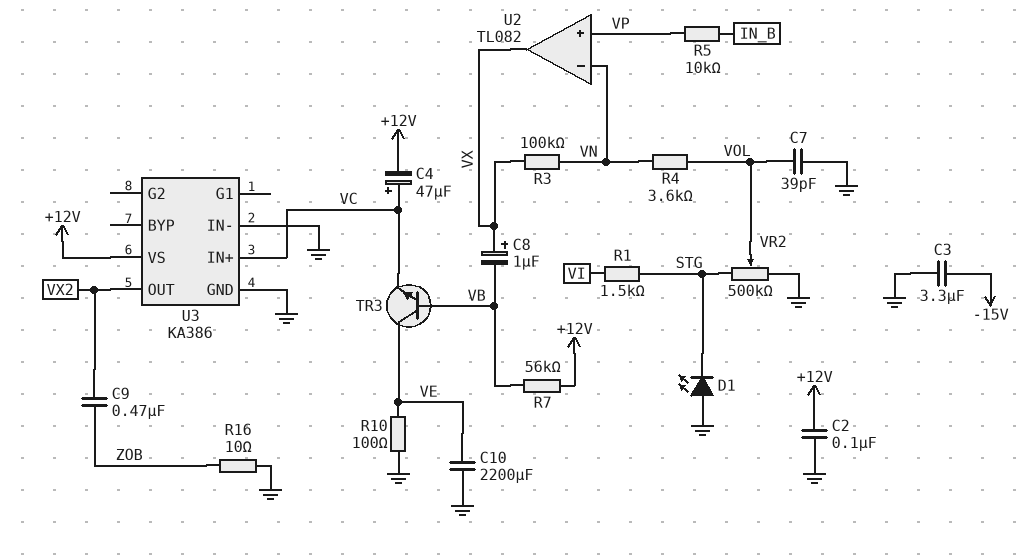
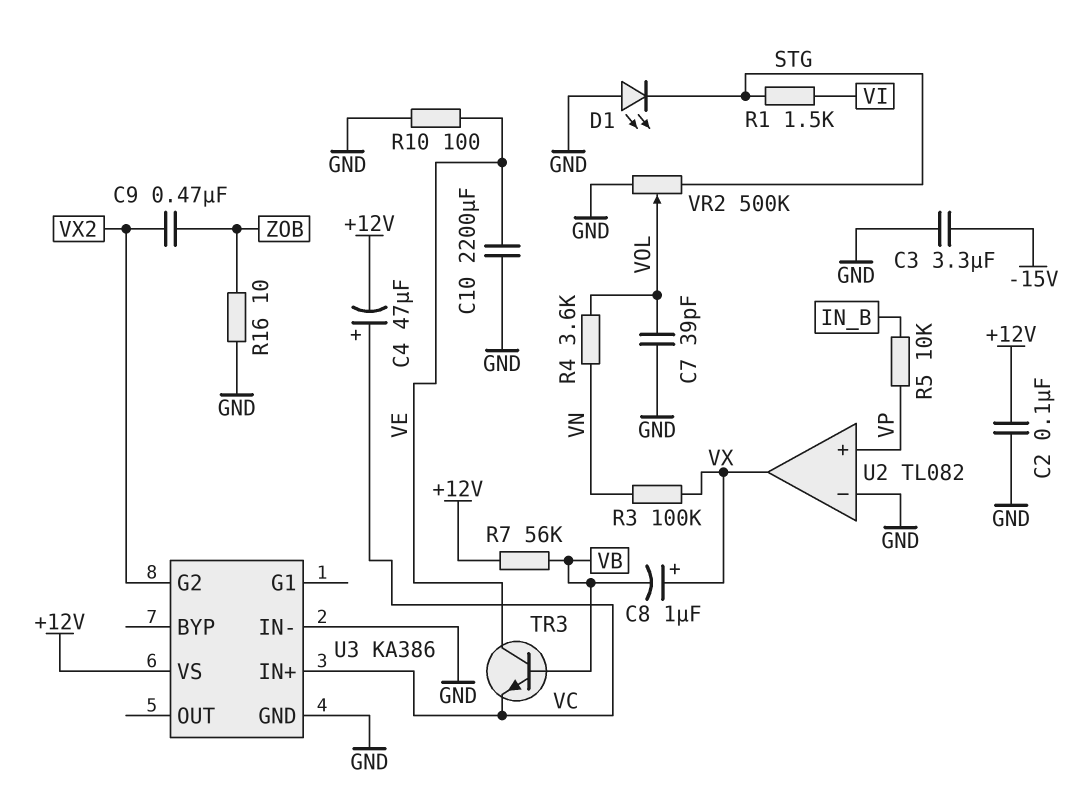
U2 pin in-: VN -> GND
U3 pin G2: none -> VX2
U3 pin OUT: VX2 -> none

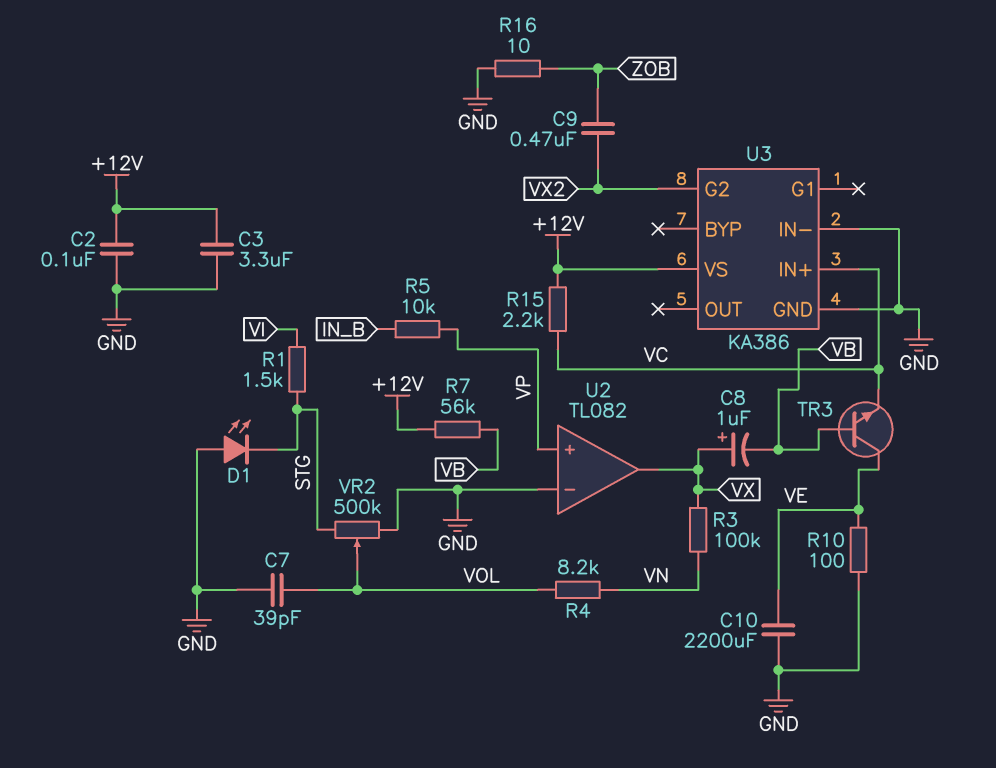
C3: 3.3uF (-15V, GND) -> 3.3uF (+12V, GND)
C4: 47uF (plus VC, minus +12V) -> none
R4: 3.6k (VN, VOL) -> 8.2k (VN, VOL)
R15: none -> 2.2k (+12V, VC)

